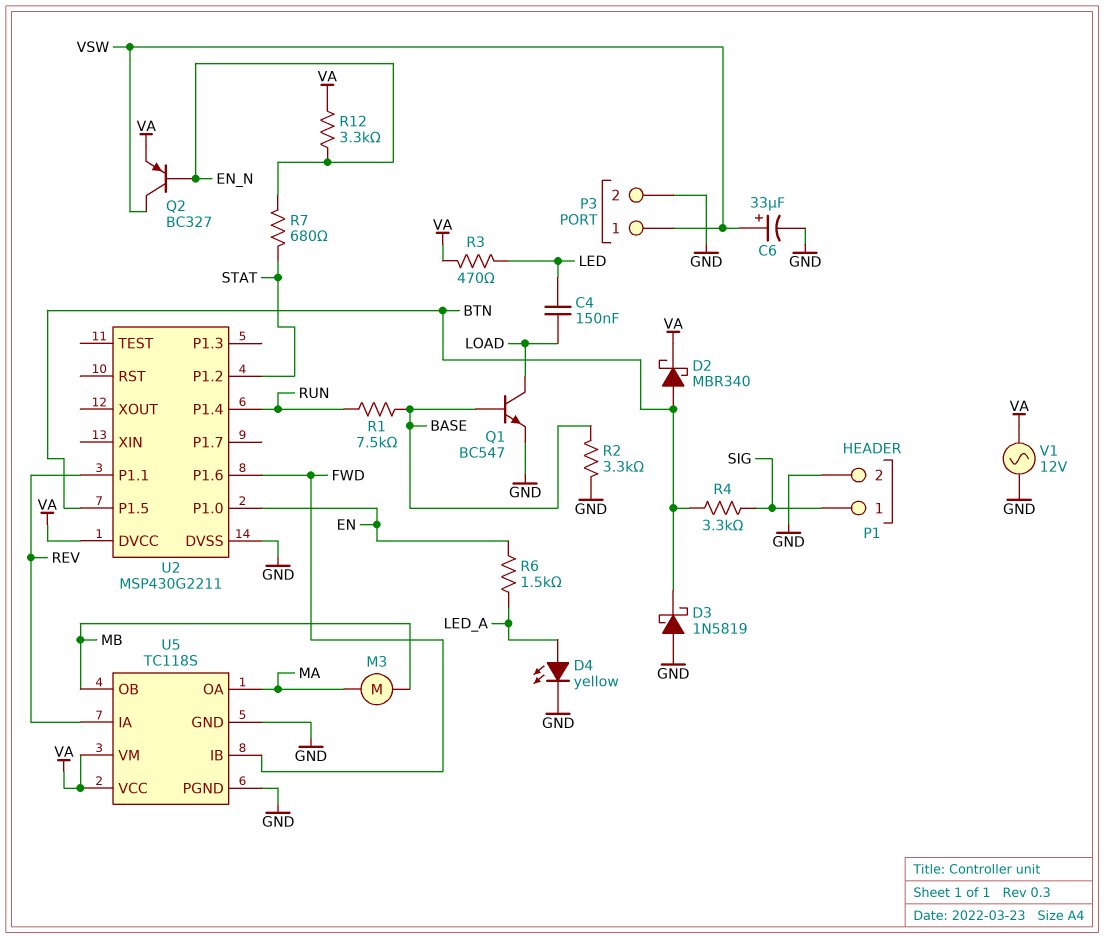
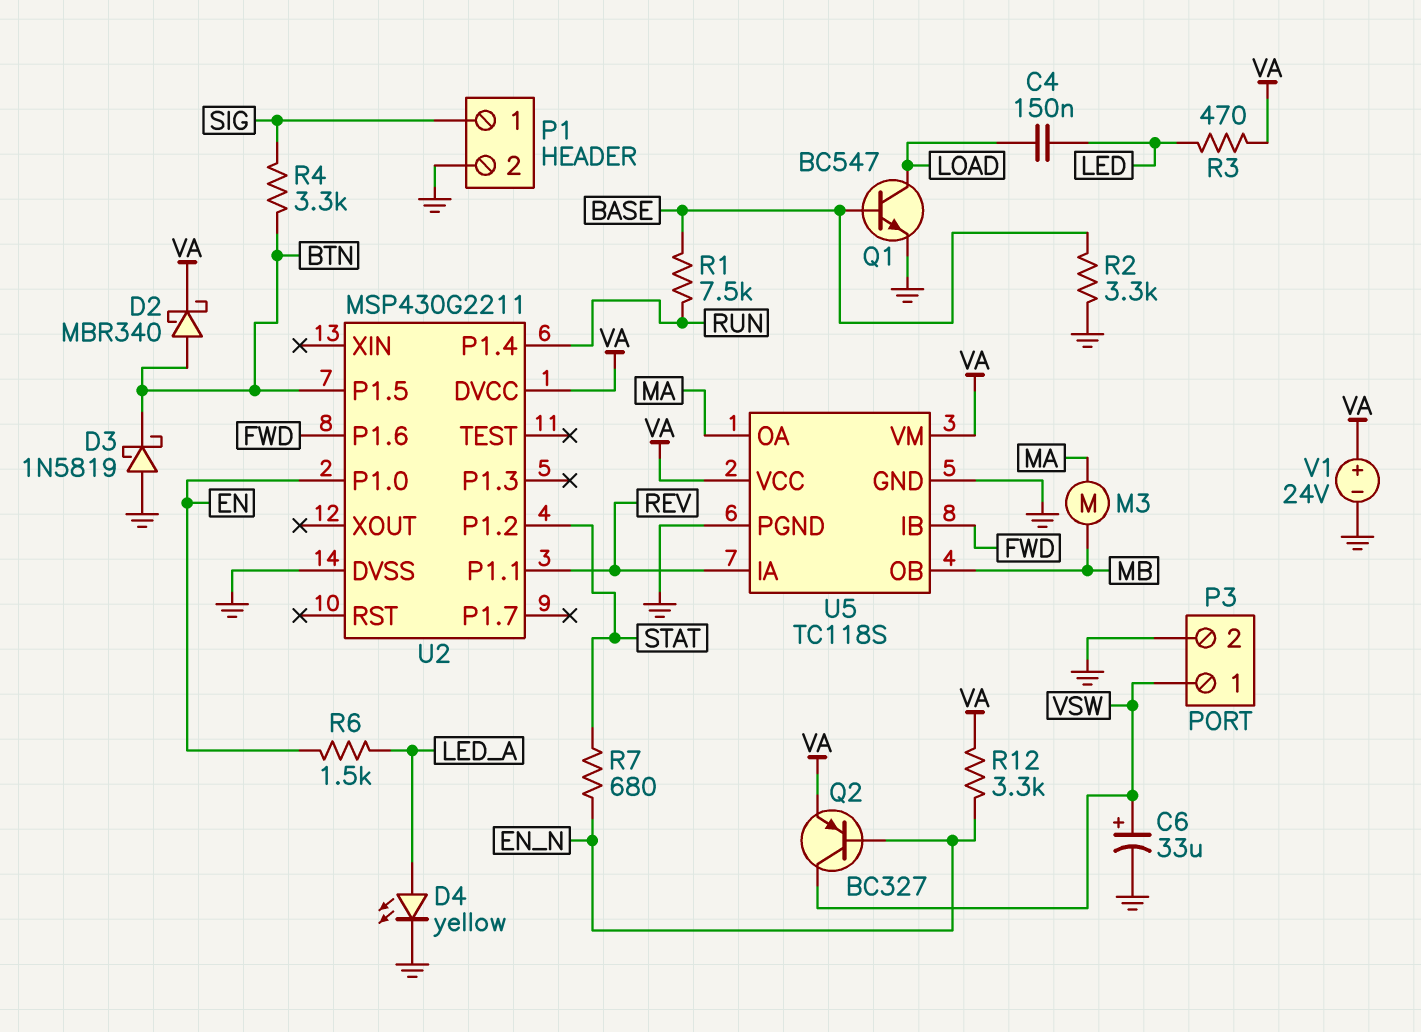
V1: AC 12V (GND, VA) -> 24V (plus VA, minus GND)

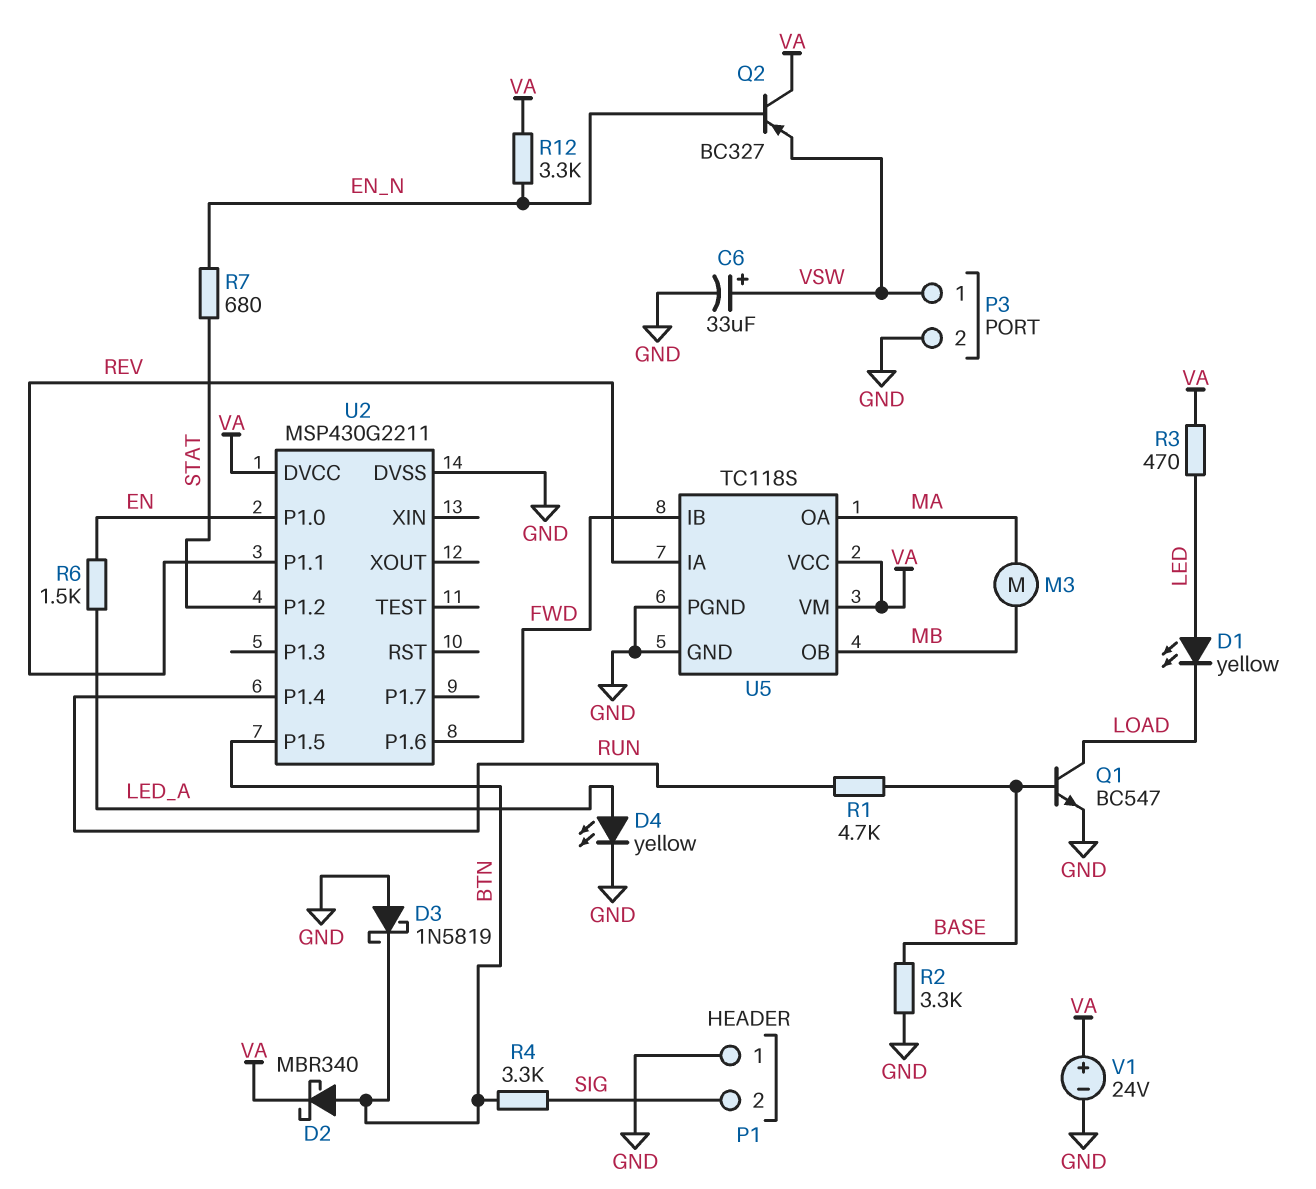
C4: 150nF (LED, LOAD) -> none
D1: none -> LED yellow (A LED, K LOAD)
P1 pin 1: SIG -> GND
P1 pin 2: GND -> SIG
Q2: PNP BC327 (B EN_N, C VSW, E VA) -> PNP BC327 (B EN_N, C VA, E VSW)
R1: 7.5k (BASE, RUN) -> 4.7k (BASE, RUN)

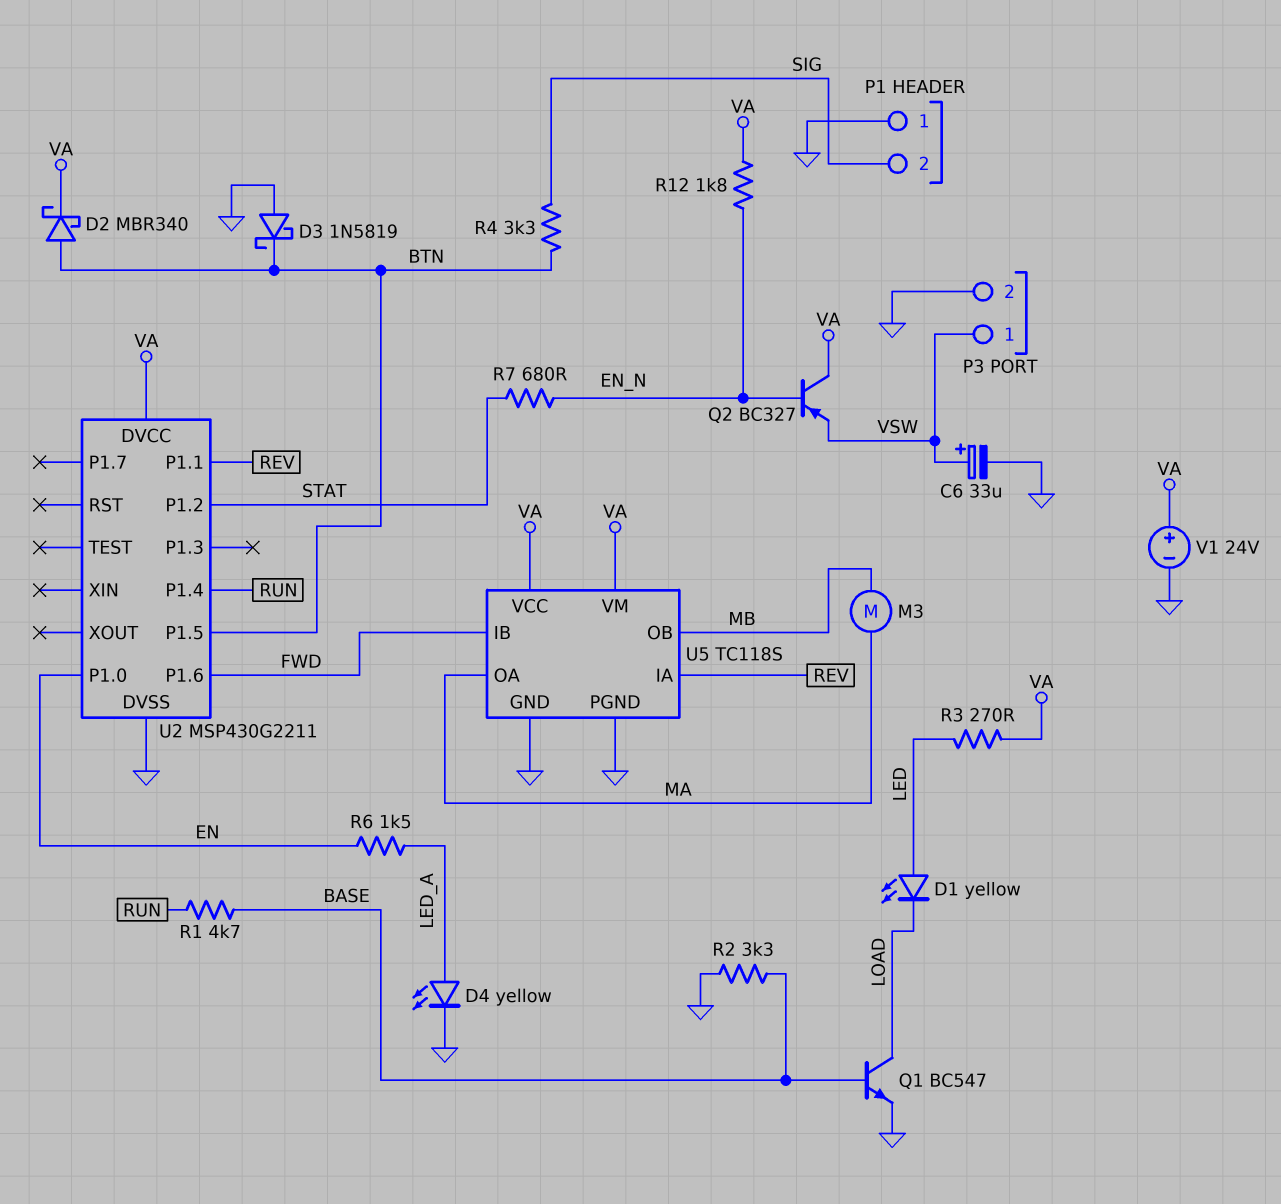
R3: 470 (LED, VA) -> 270 (LED, VA)
R12: 3.3k (EN_N, VA) -> 1.8k (EN_N, VA)

